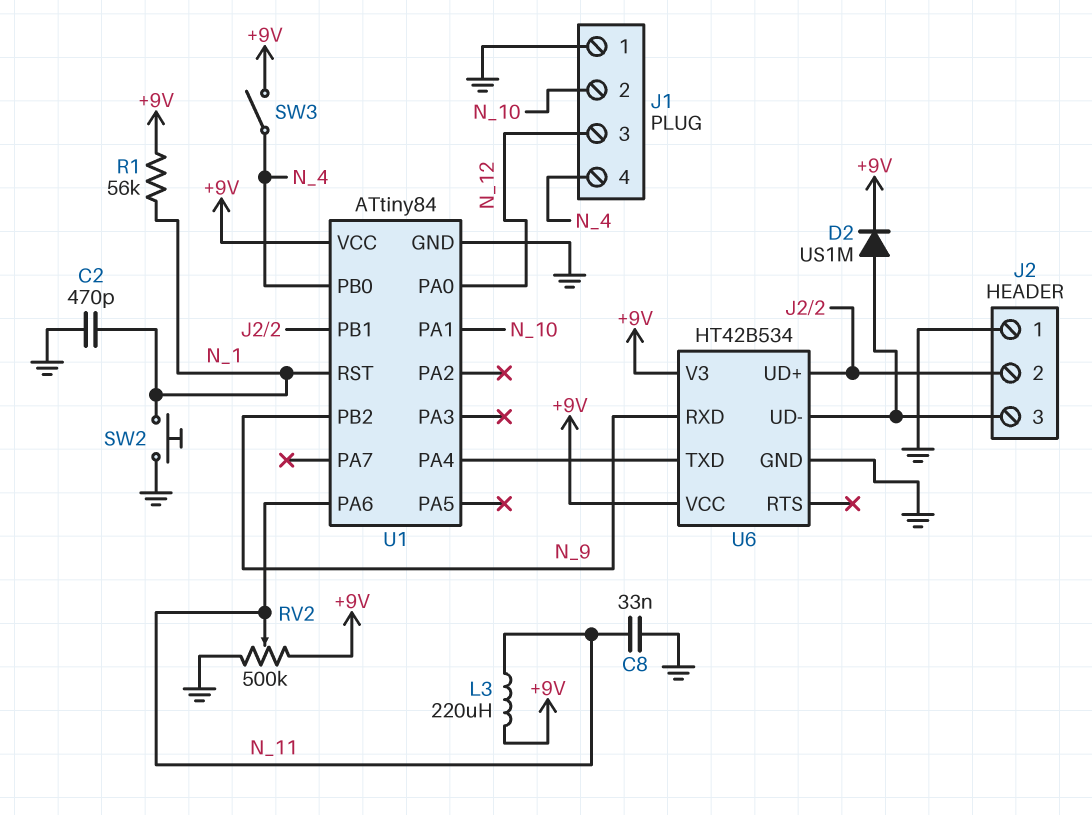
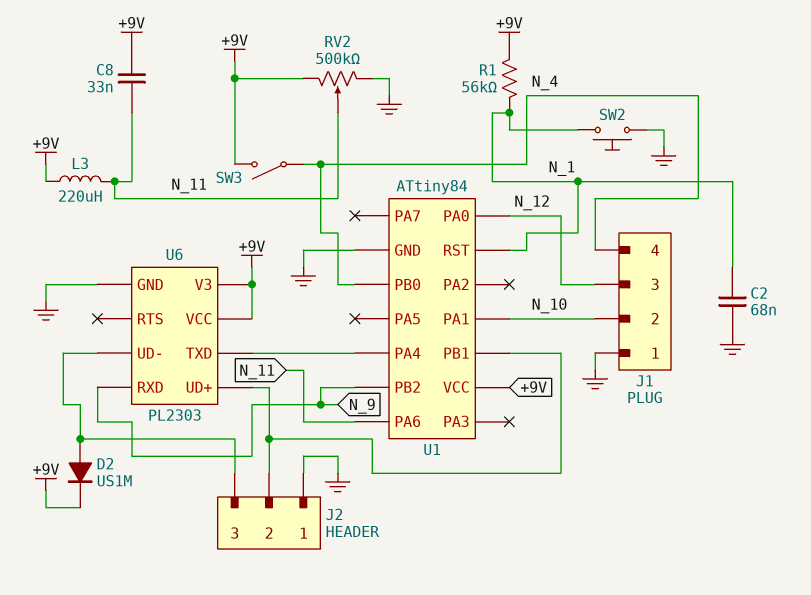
C2: 470pF (GND, N_1) -> 68nF (GND, N_1)
C8: 33nF (GND, N_11) -> 33nF (+9V, N_11)
U6: HT42B534 -> PL2303

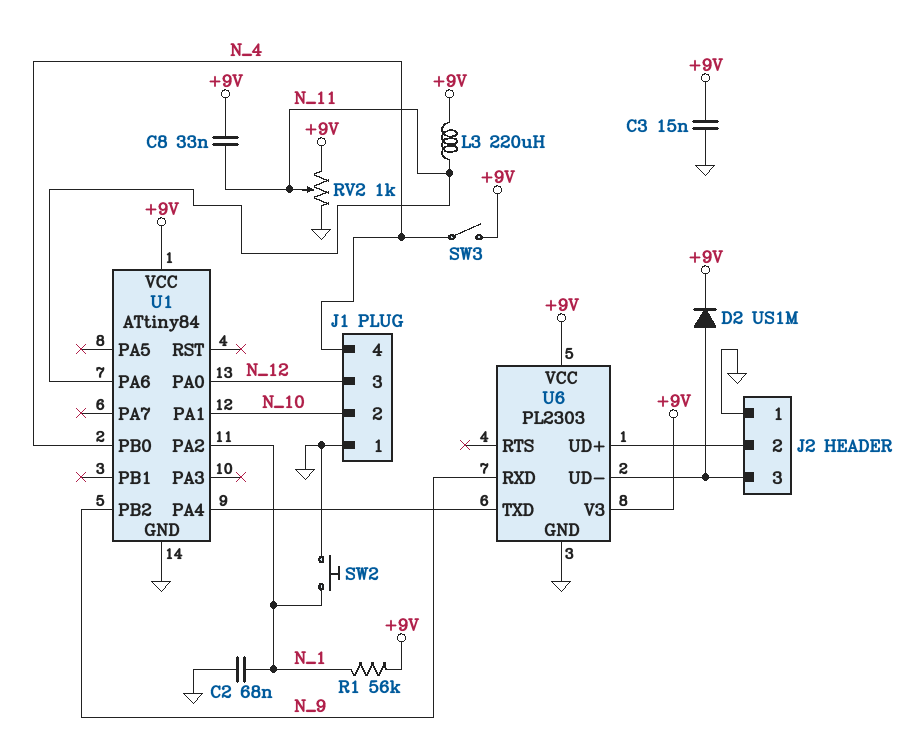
C3: none -> 15nF (+9V, GND)
RV2: 500k (+9V, GND, wiper N_11) -> 1k (+9V, GND, wiper N_11)
U1 pin PA2: none -> N_1
U1 pin PB1: J2/2 -> none
U1 pin RST: N_1 -> none

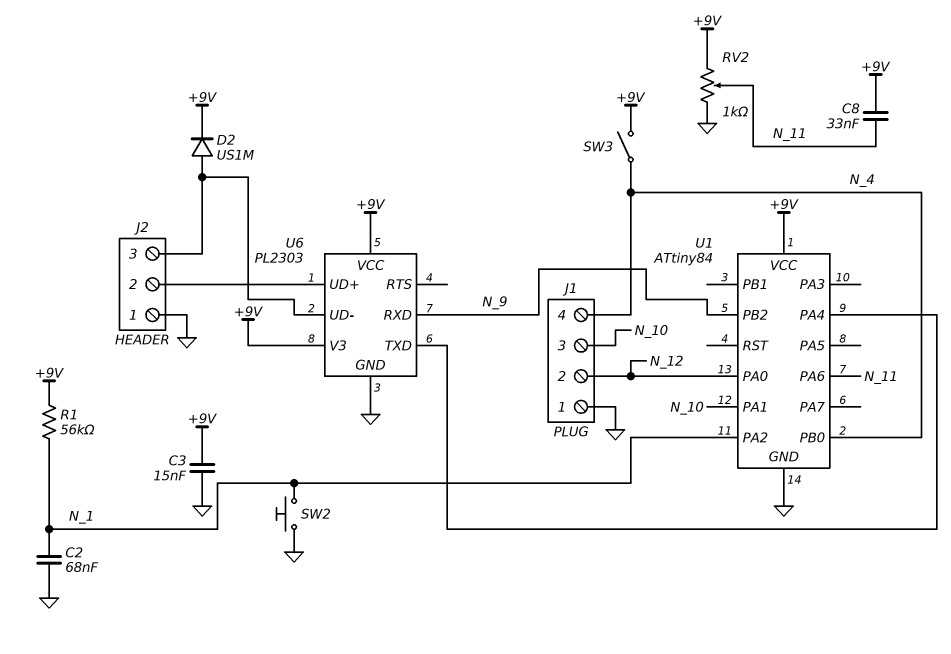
J1 pin 2: N_10 -> N_12
J1 pin 3: N_12 -> N_10
L3: 220uH (+9V, N_11) -> none

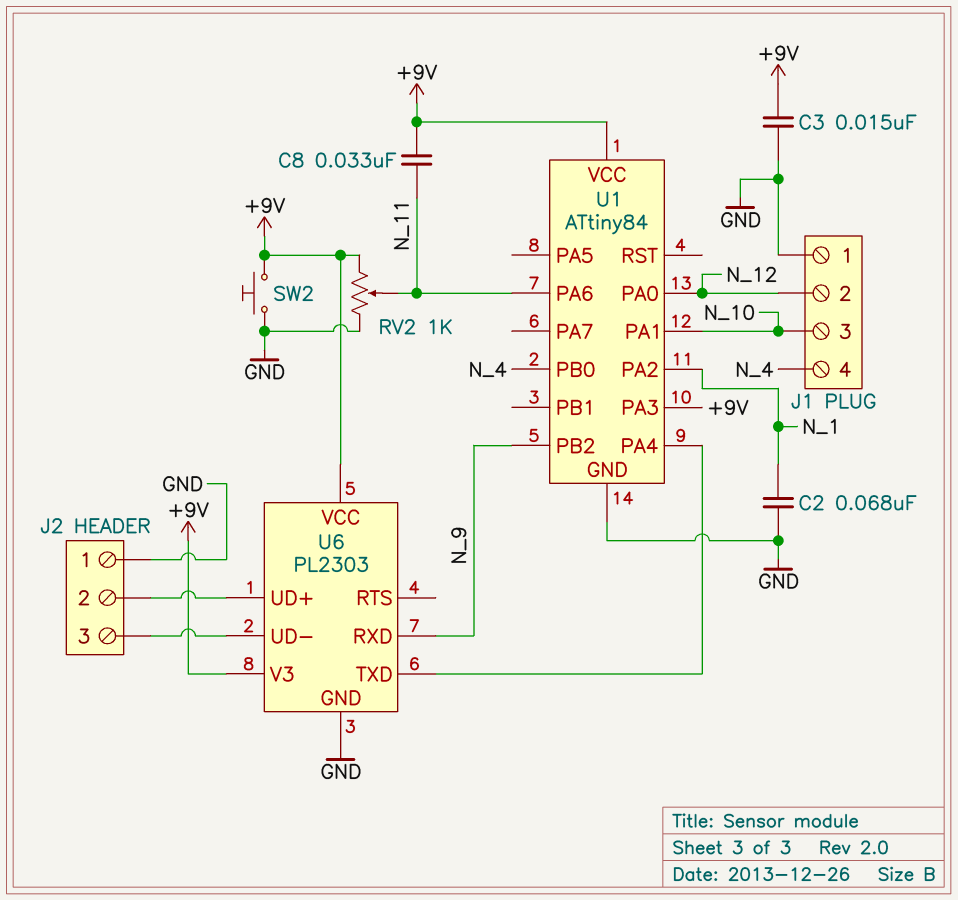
D2: diode US1M (A J2/3, K +9V) -> none
R1: 56k (+9V, N_1) -> none
SW2: button (GND, N_1) -> button (+9V, GND)
SW3: switch (+9V, N_4) -> none
U1 pin PA3: none -> +9V

